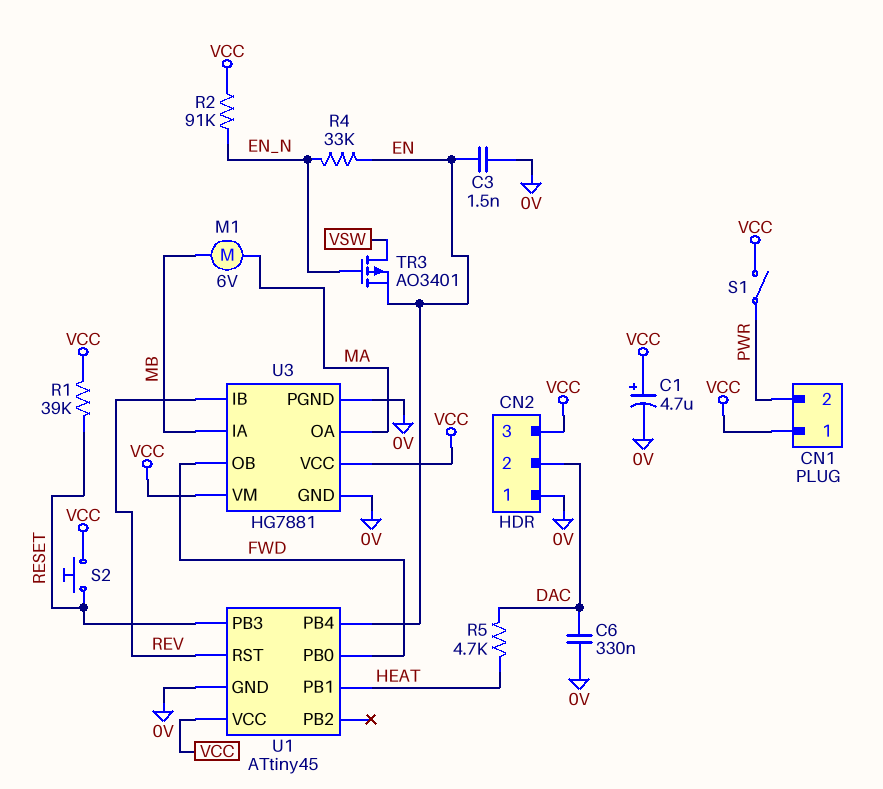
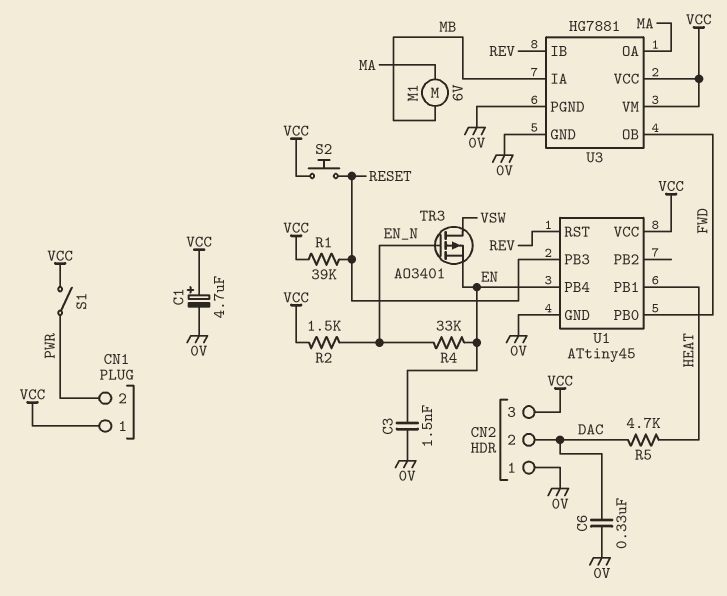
R2: 91k (EN_N, VCC) -> 1.5k (EN_N, VCC)

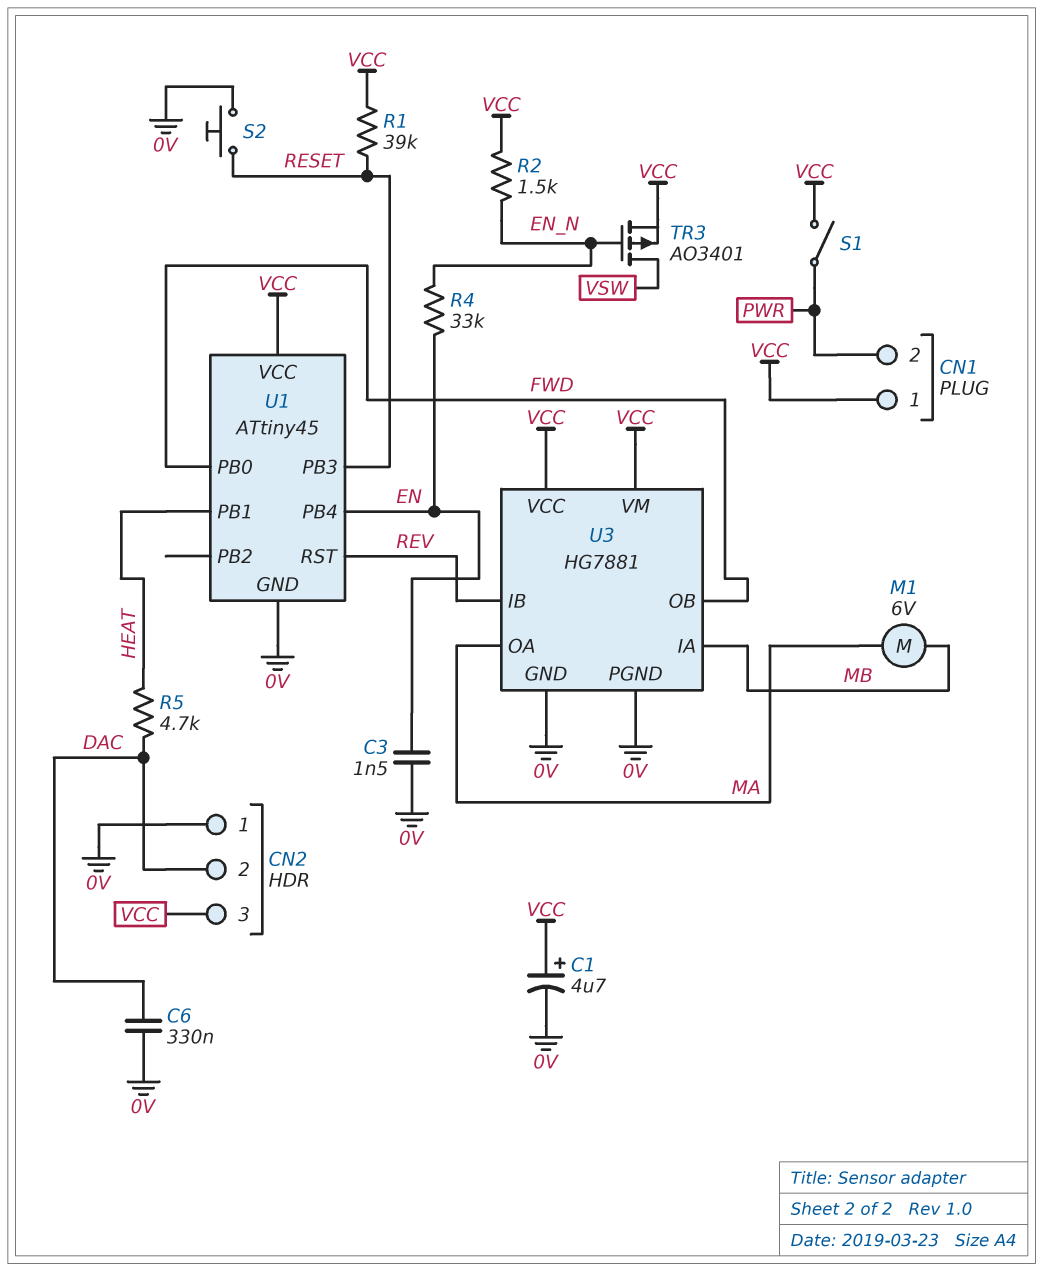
S2: button (RESET, VCC) -> button (0V, RESET)
TR3: PMOS AO3401 (G EN_N, D VSW, S EN) -> PMOS AO3401 (G EN_N, D VSW, S VCC)

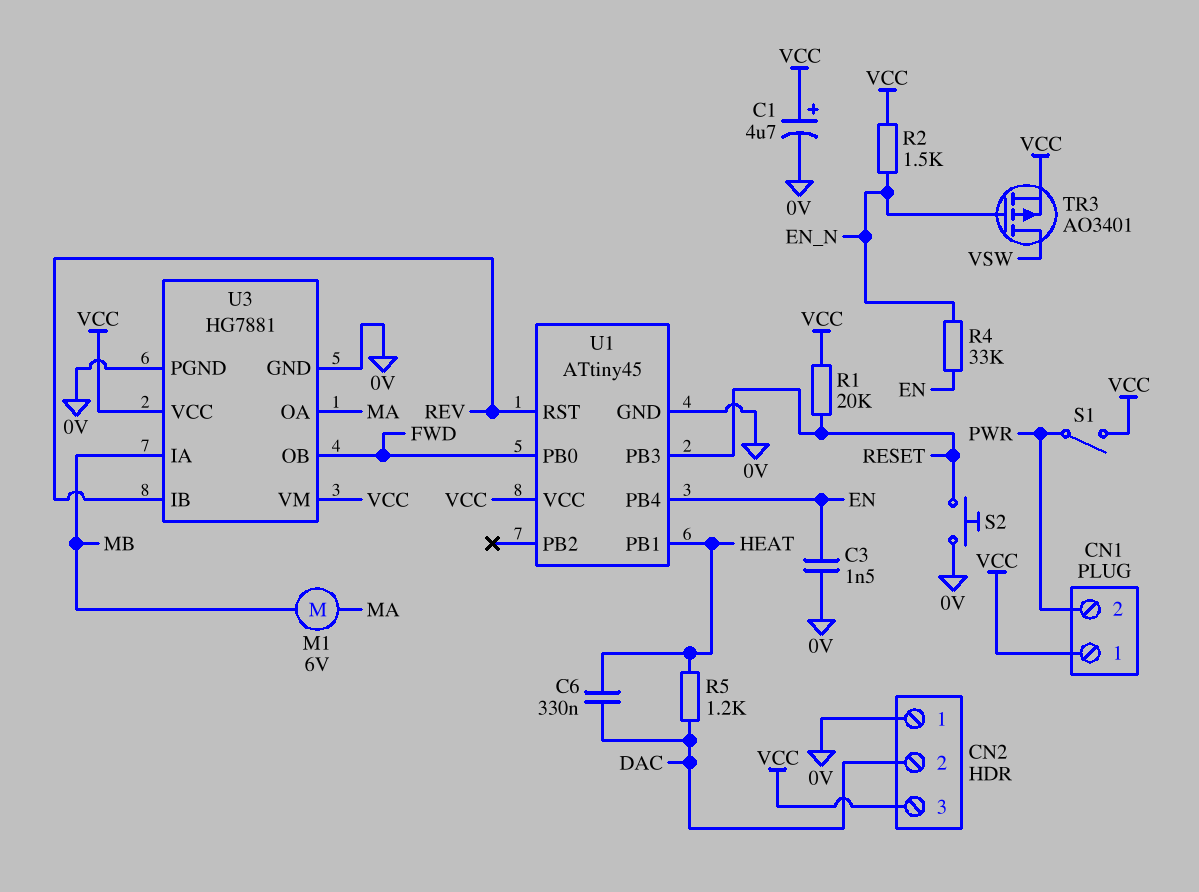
C6: 330nF (0V, DAC) -> 330nF (DAC, HEAT)
R1: 39k (RESET, VCC) -> 20k (RESET, VCC)
R5: 4.7k (DAC, HEAT) -> 1.2k (DAC, HEAT)

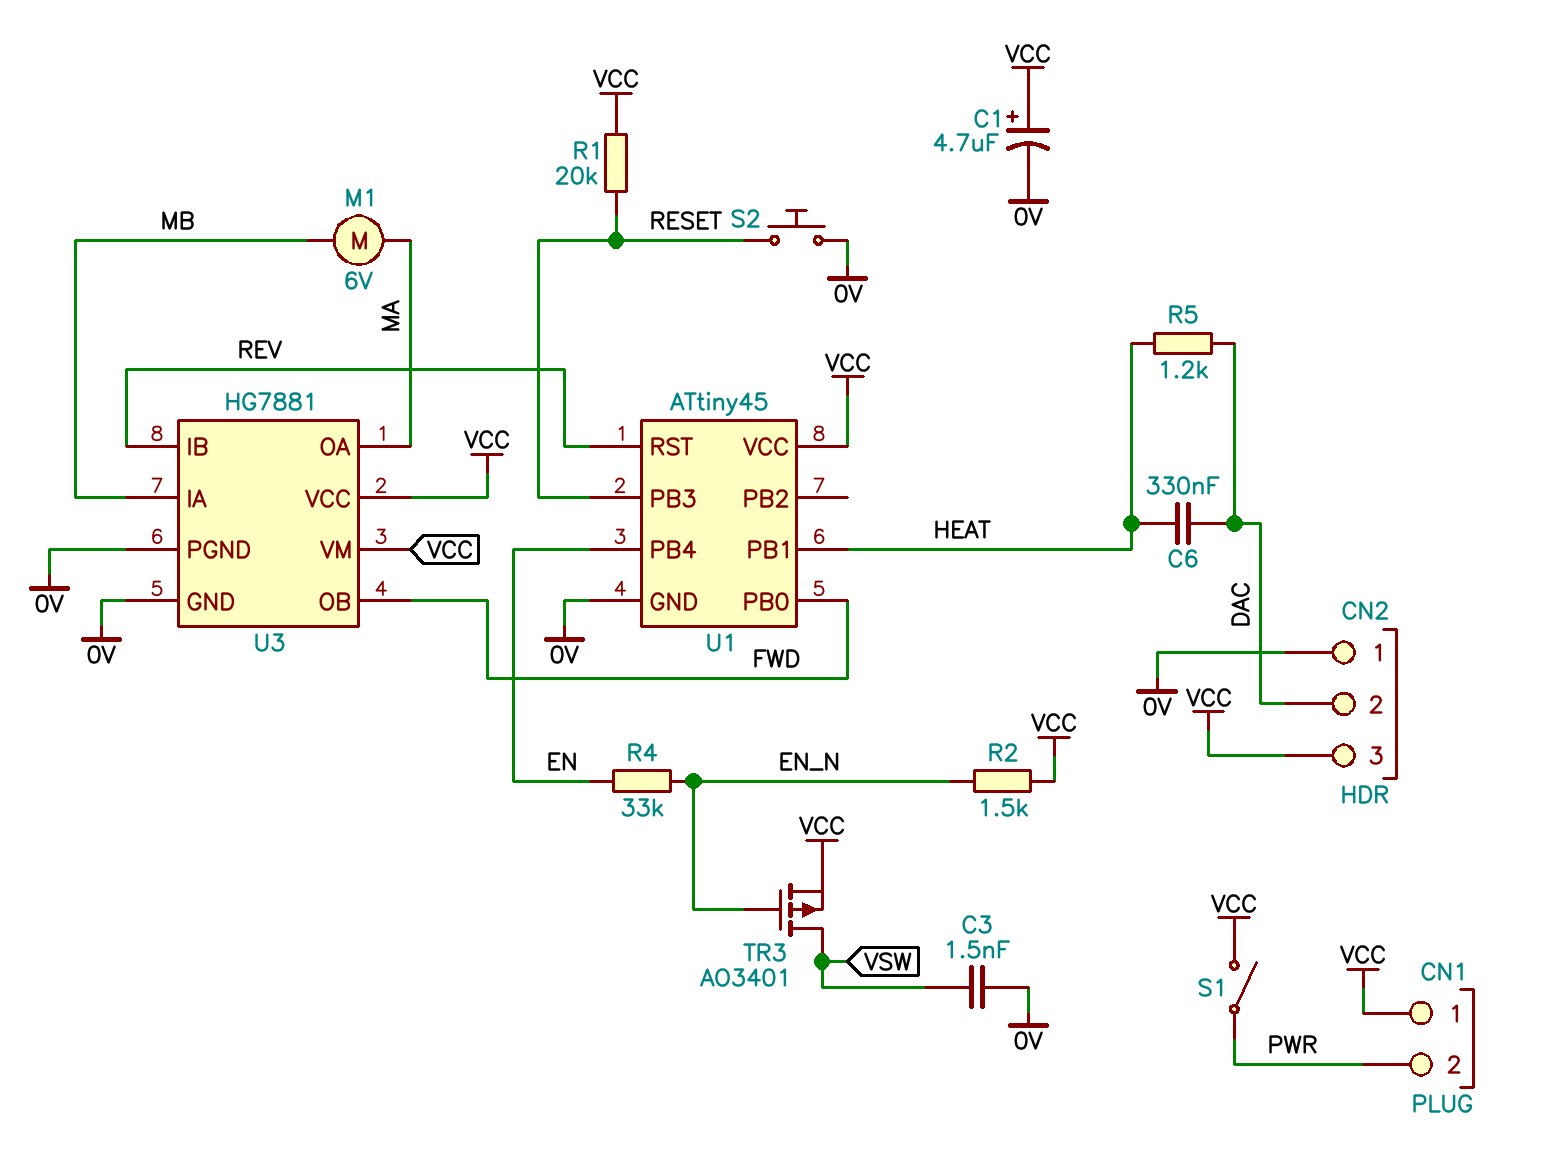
C3: 1.5nF (0V, EN) -> 1.5nF (0V, VSW)

